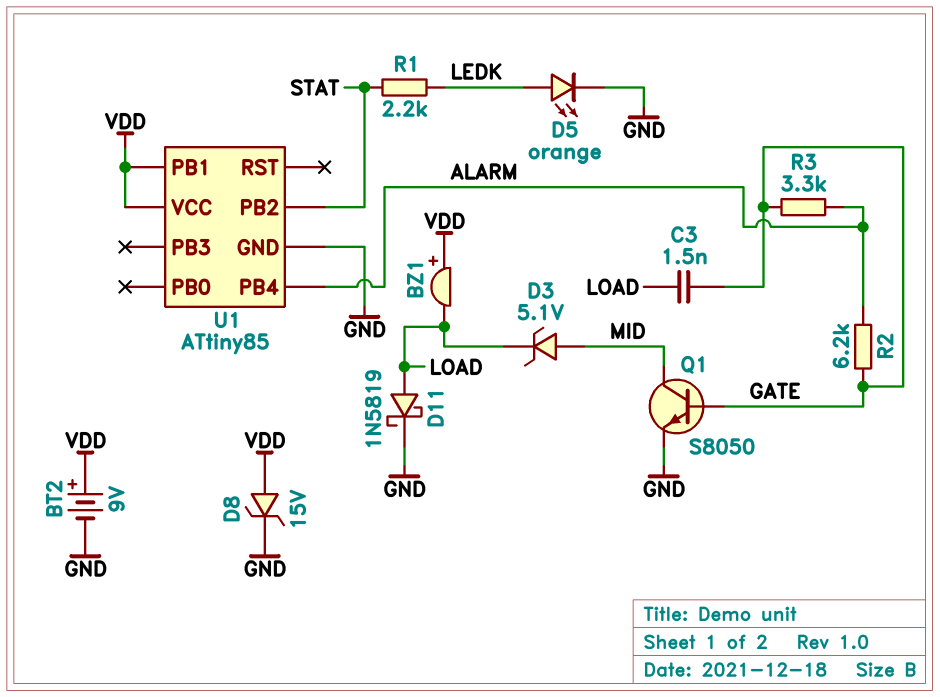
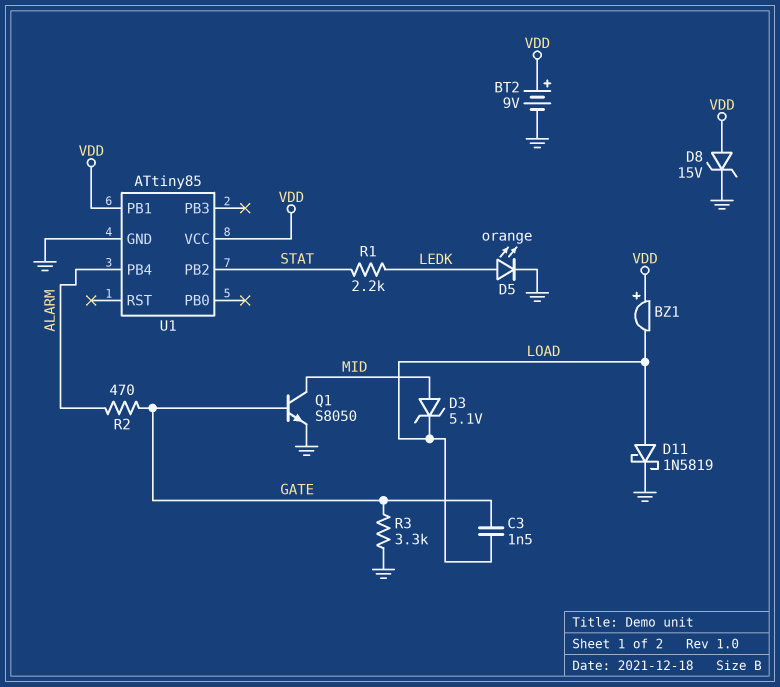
R2: 6.2k (ALARM, GATE) -> 470 (ALARM, GATE)
R3: 3.3k (ALARM, GATE) -> 3.3k (GATE, GND)

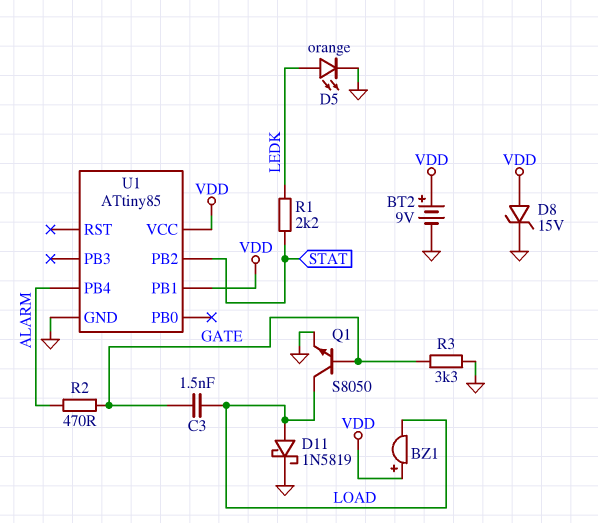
D3: zener 5.1V (A MID, K LOAD) -> none
Q1: NPN S8050 (B GATE, C MID, E GND) -> NPN S8050 (B GATE, C LOAD, E GND)

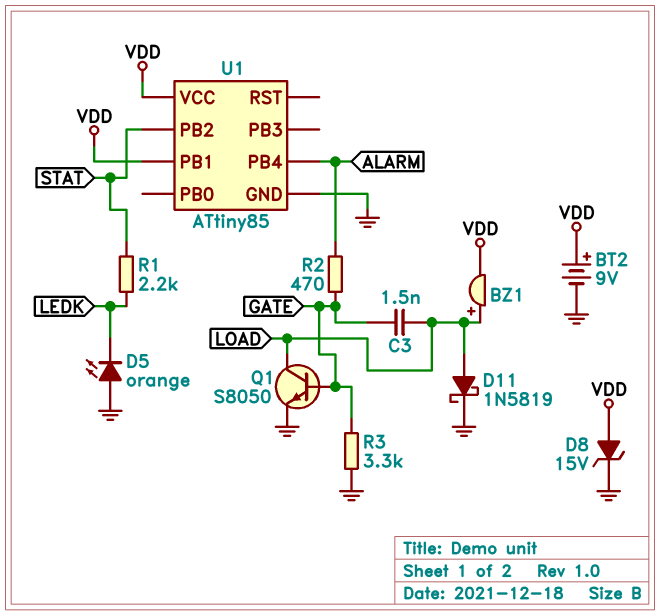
BZ1: buzzer (plus VDD, minus LOAD) -> buzzer (plus LOAD, minus VDD)
D5: LED orange (A LEDK, K GND) -> LED orange (A GND, K LEDK)

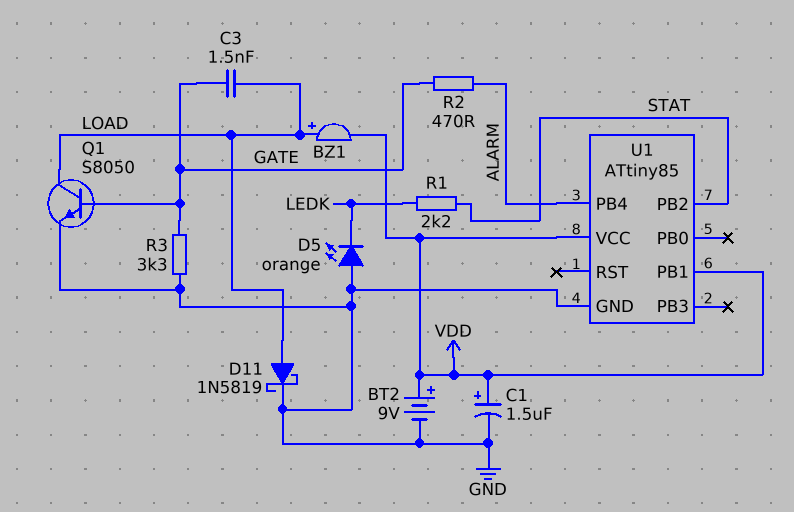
C1: none -> 1.5uF (plus VDD, minus GND)
D8: zener 15V (A VDD, K GND) -> none

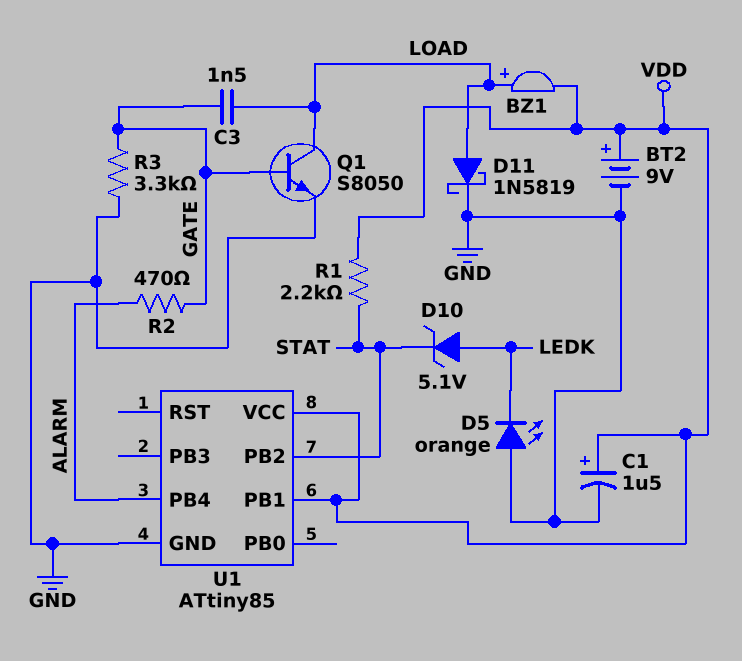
D10: none -> zener 5.1V (A LEDK, K STAT)
R1: 2.2k (LEDK, STAT) -> 2.2k (STAT, VDD)

